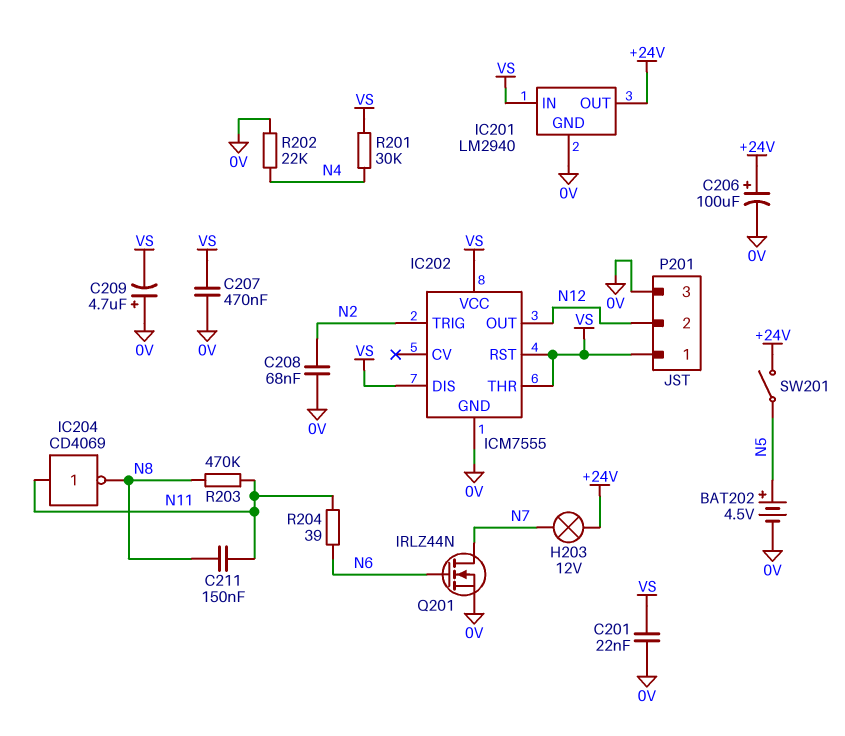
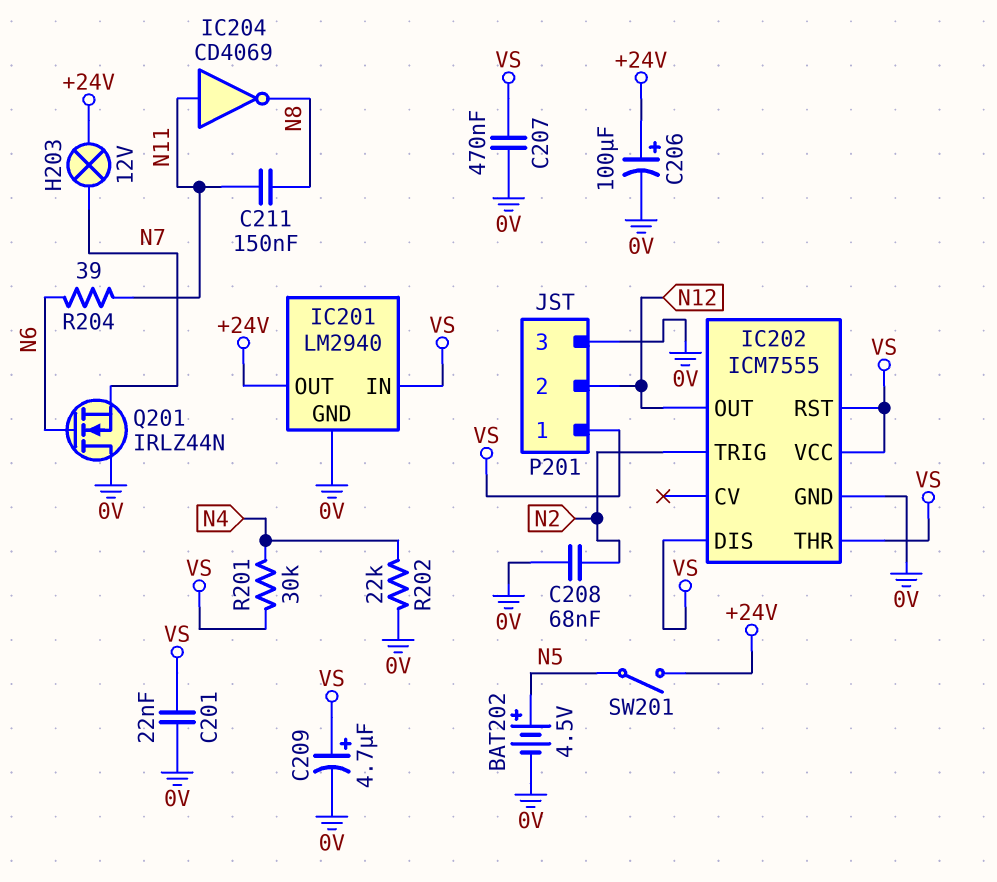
C209: 4.7uF (plus 0V, minus VS) -> 4.7uF (plus VS, minus 0V)
Q201: NMOS IRLZ44N (G N6, D N7, S 0V) -> NMOS IRLZ44N (G N6, D 0V, S N7)
R203: 470k (N8, N11) -> none

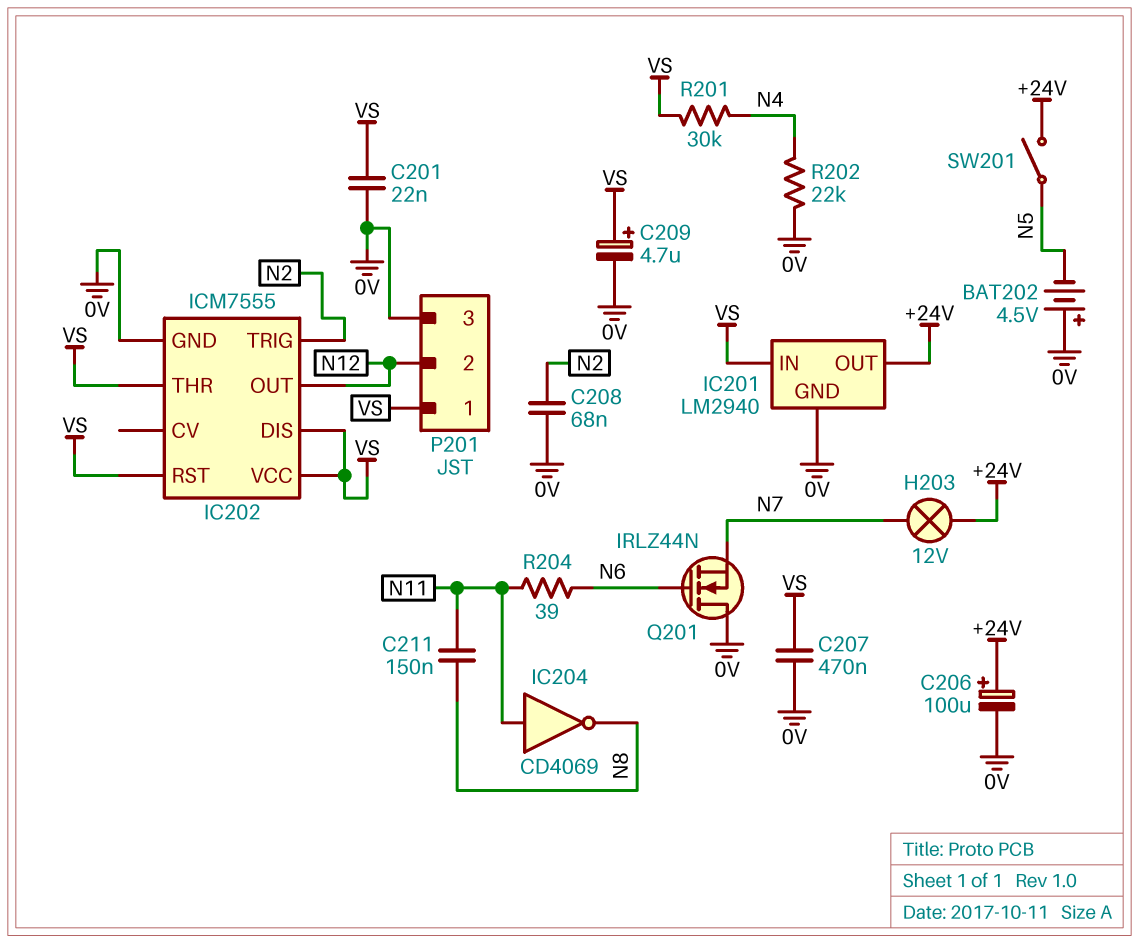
BAT202: 4.5V (plus N5, minus 0V) -> 4.5V (plus 0V, minus N5)

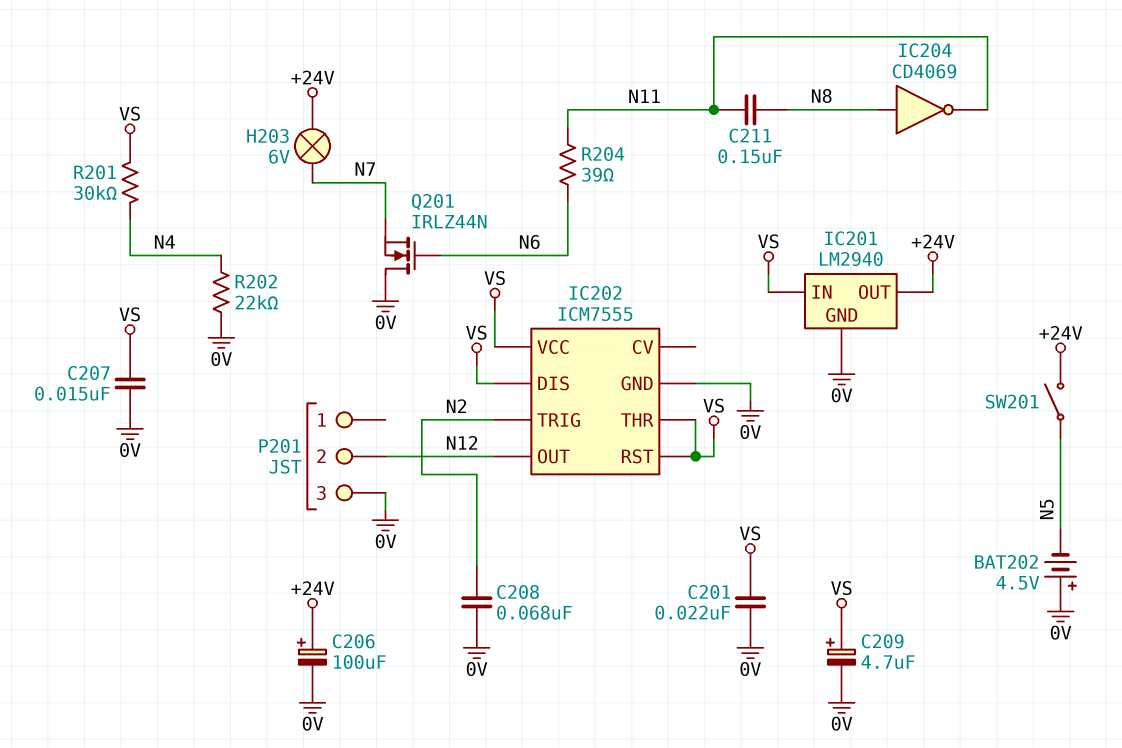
C207: 470nF (0V, VS) -> 15nF (0V, VS)
H203: lamp 12V (+24V, N7) -> lamp 6V (+24V, N7)
IC204: NOT CD4069 (in N11, out N8) -> NOT CD4069 (in N8, out N11)
P201 pin 1: VS -> none

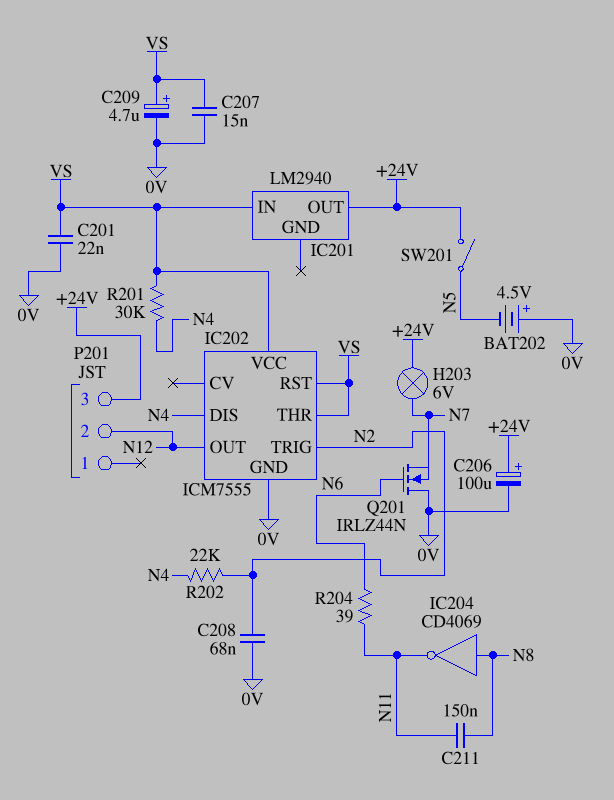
IC201 pin GND: 0V -> none
IC202 pin DIS: VS -> N4
P201 pin 3: 0V -> +24V
R202: 22k (0V, N4) -> 22k (N2, N4)

